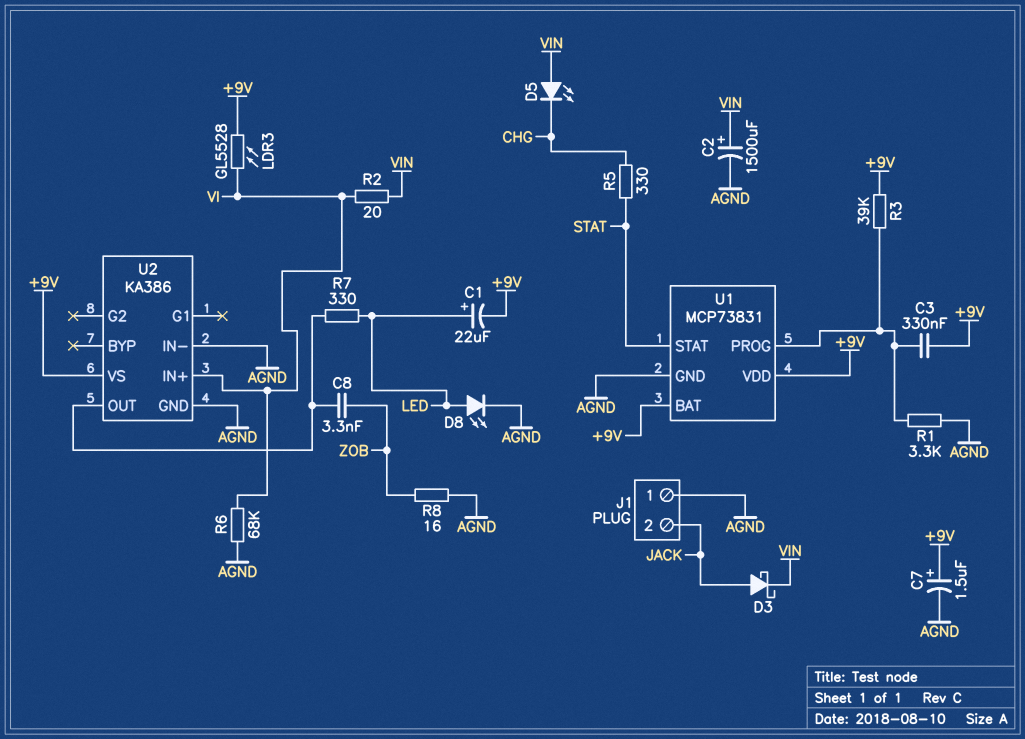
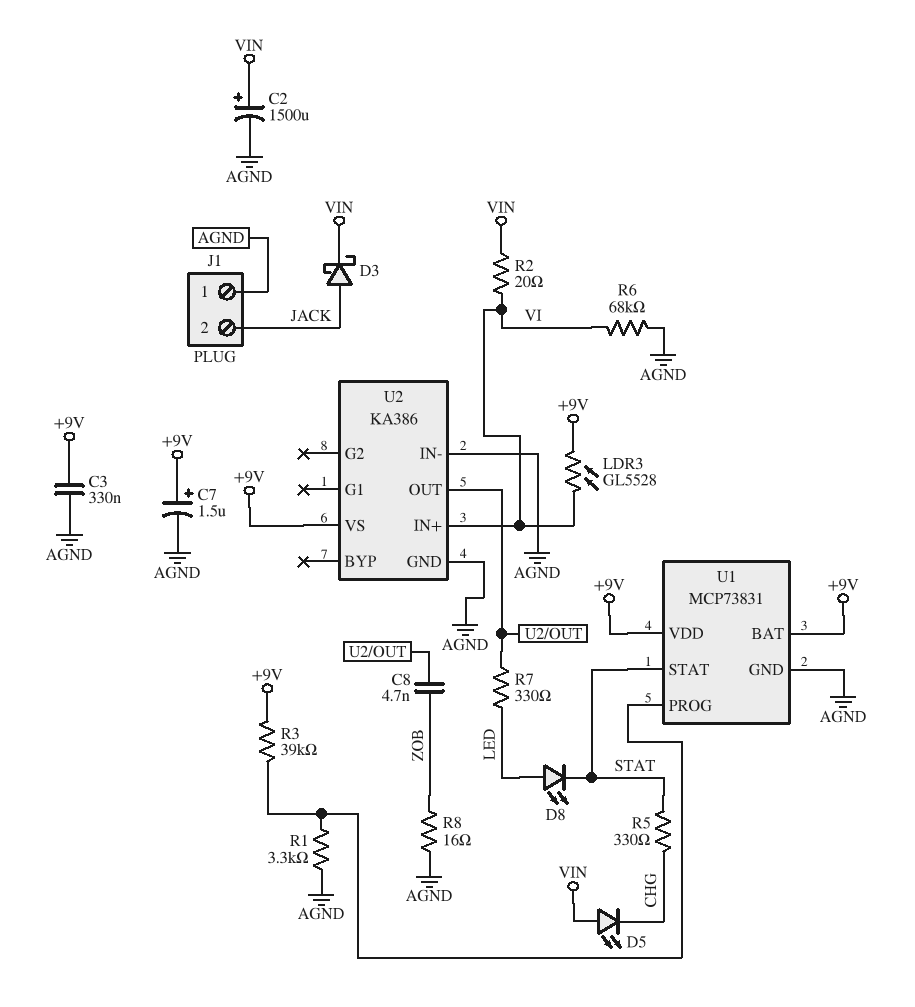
C1: 22uF (plus LED, minus +9V) -> none
C3: 330nF (+9V, U1/PROG) -> 330nF (+9V, AGND)
C8: 3.3nF (U2/OUT, ZOB) -> 4.7nF (U2/OUT, ZOB)
D8: LED (A LED, K AGND) -> LED (A LED, K STAT)

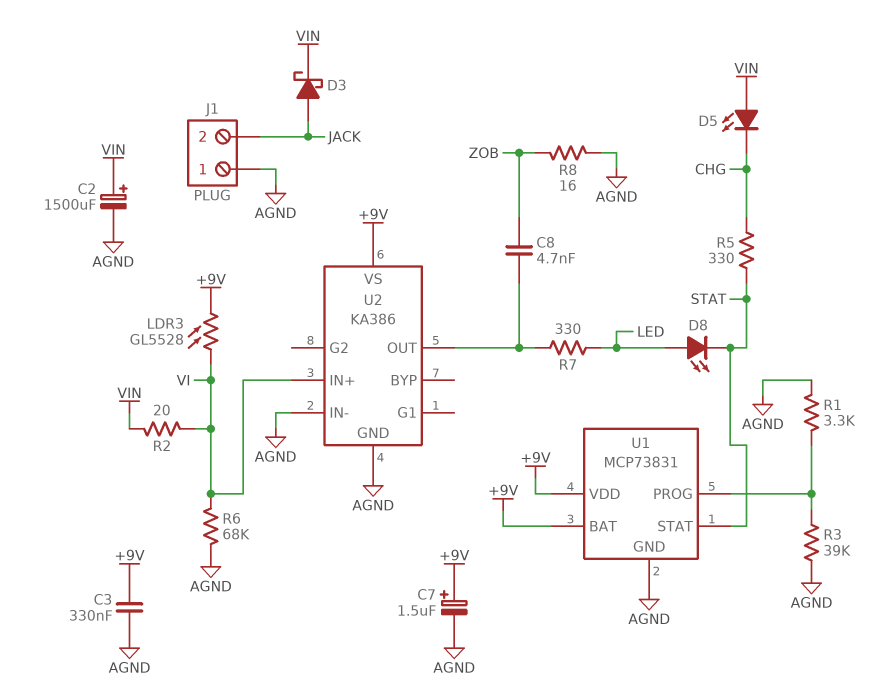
R3: 39k (+9V, U1/PROG) -> 39k (AGND, U1/PROG)

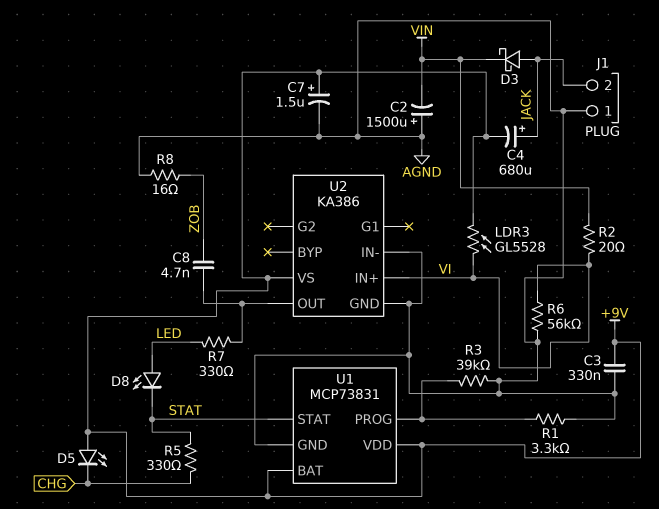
C2: 1500uF (plus VIN, minus AGND) -> 1500uF (plus AGND, minus VIN)
C4: none -> 680uF (plus JACK, minus +9V)
D5: LED (A VIN, K CHG) -> LED (A +9V, K CHG)
R6: 68k (AGND, VI) -> 56k (AGND, VI)

